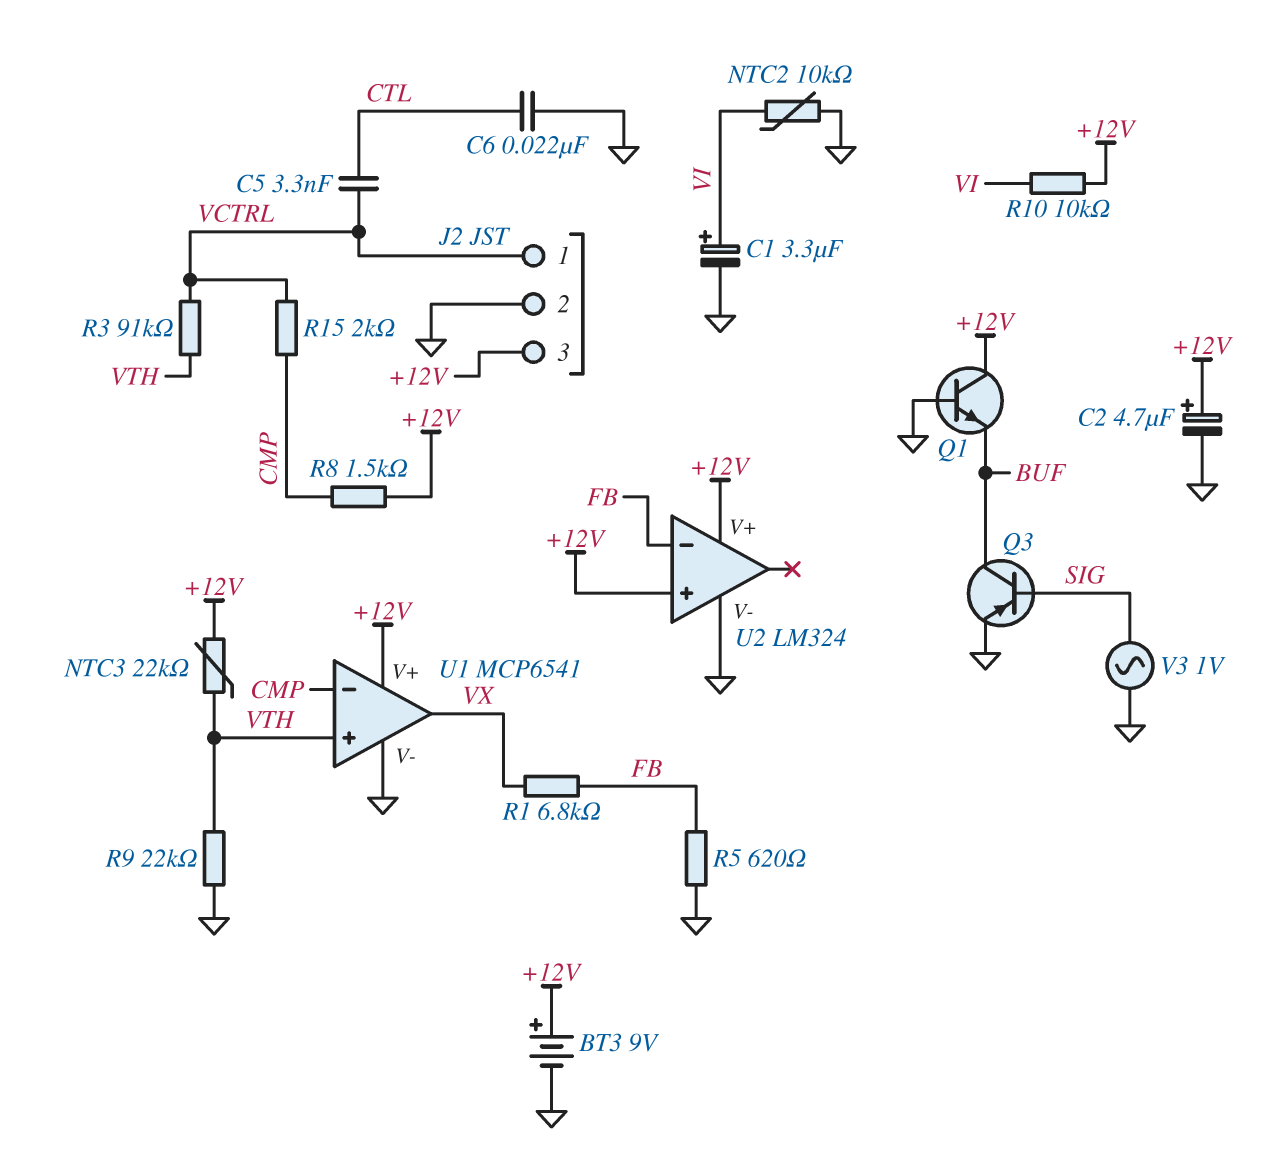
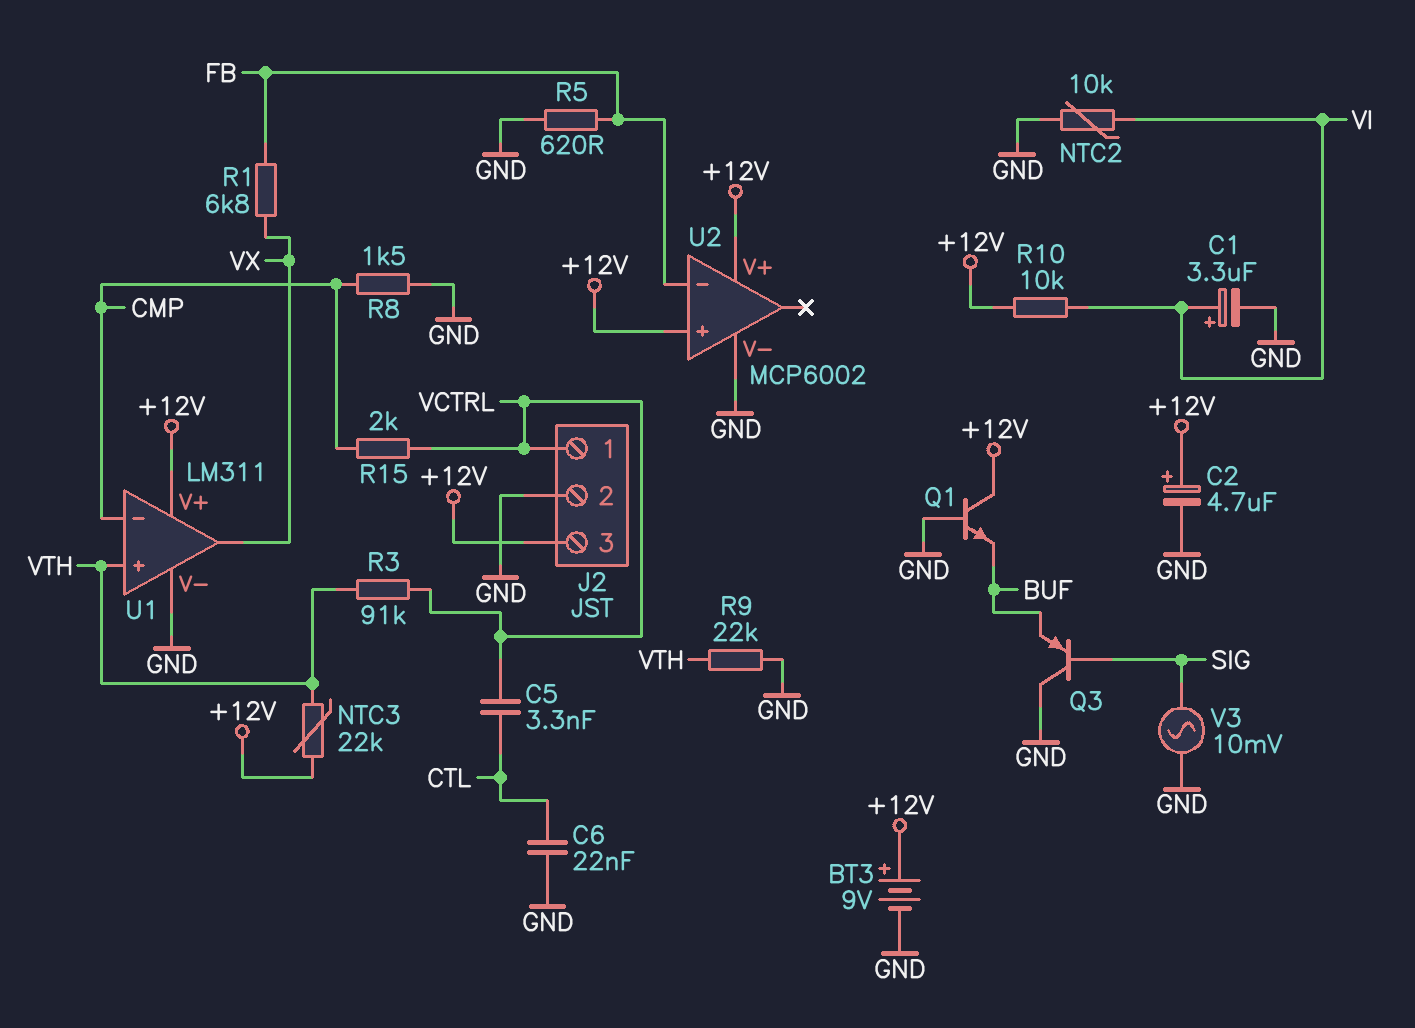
Q3: PNP (B SIG, C BUF, E GND) -> PNP (B SIG, C GND, E BUF)
R8: 1.5k (+12V, CMP) -> 1.5k (CMP, GND)
U1: MCP6541 -> LM311
U2: LM324 -> MCP6002
V3: AC 1V (GND, SIG) -> AC 10mV (GND, SIG)

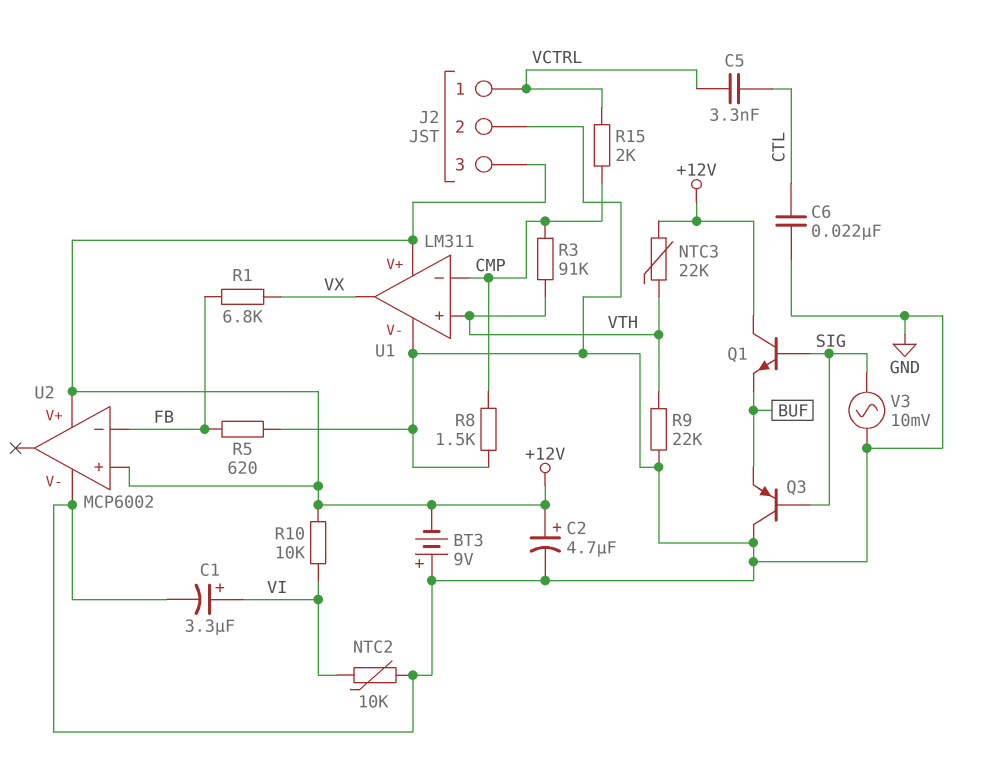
BT3: 9V (plus +12V, minus GND) -> 9V (plus GND, minus +12V)
Q1: NPN (B GND, C +12V, E BUF) -> NPN (B SIG, C +12V, E BUF)
R3: 91k (VCTRL, VTH) -> 91k (CMP, VTH)

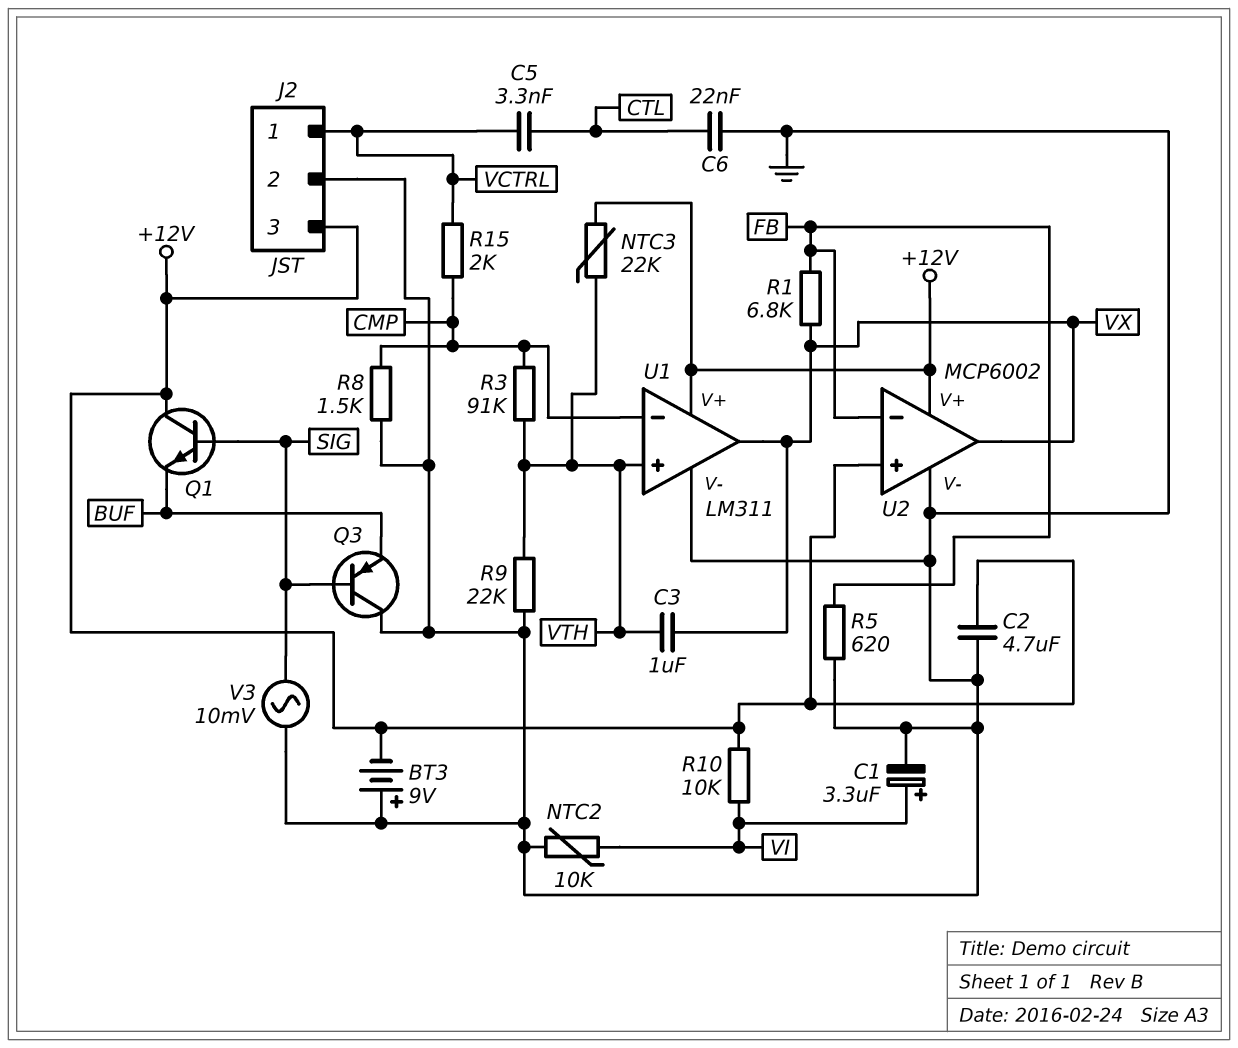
C2: 4.7uF (plus +12V, minus GND) -> 4.7uF (+12V, GND)
C3: none -> 1uF (VTH, VX)
U2 pin out: none -> VX

